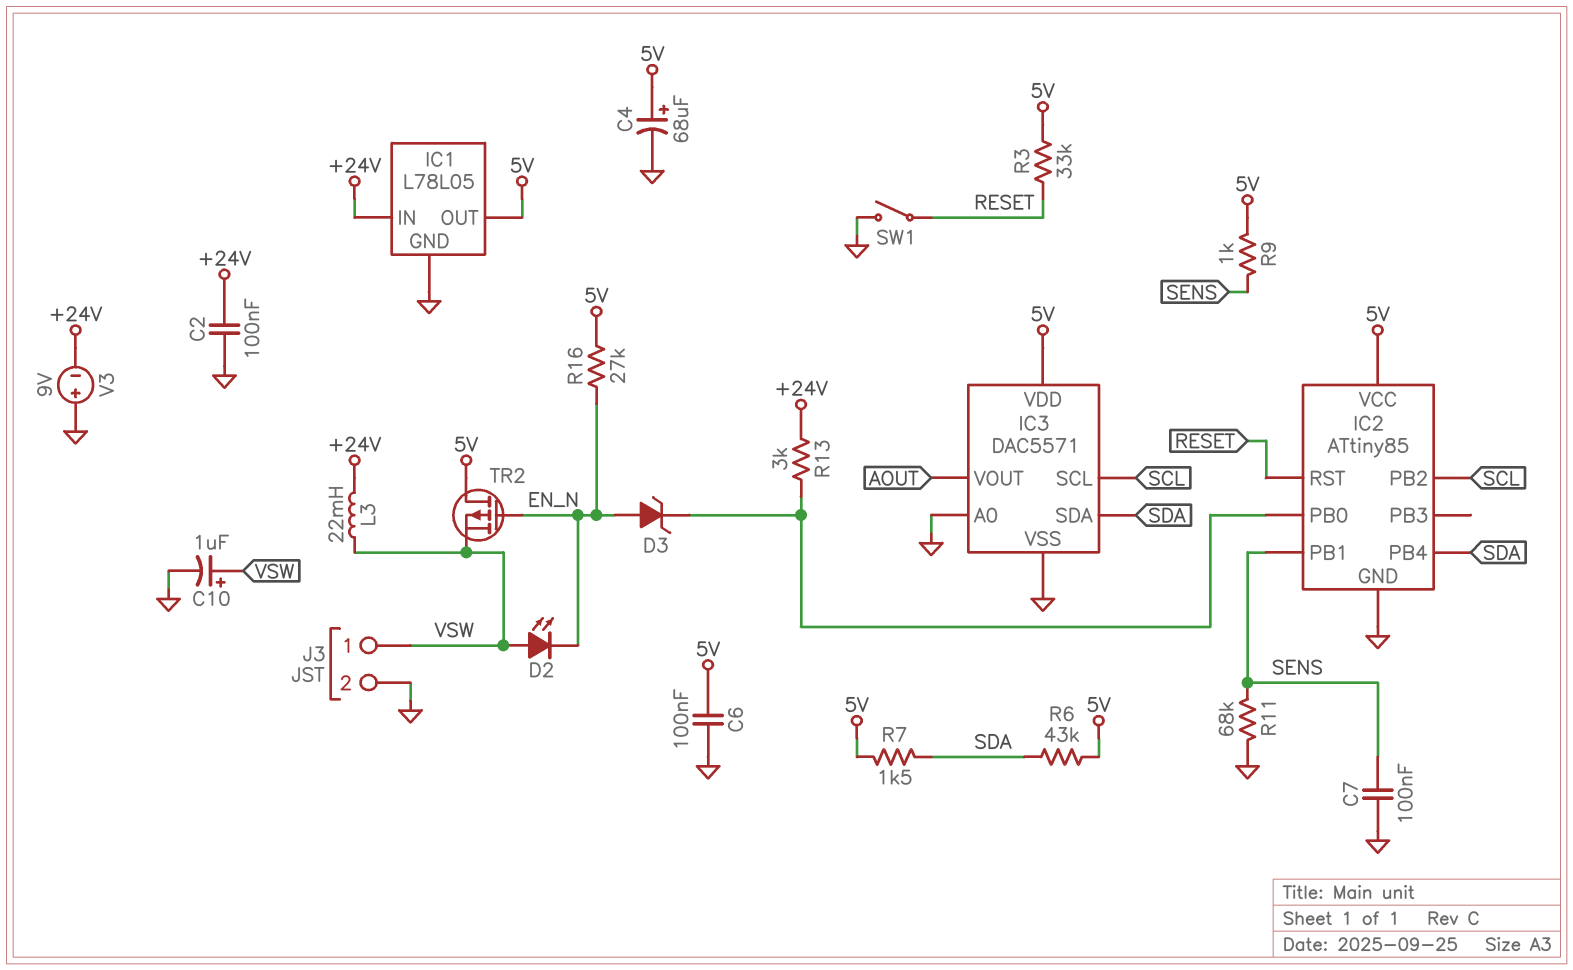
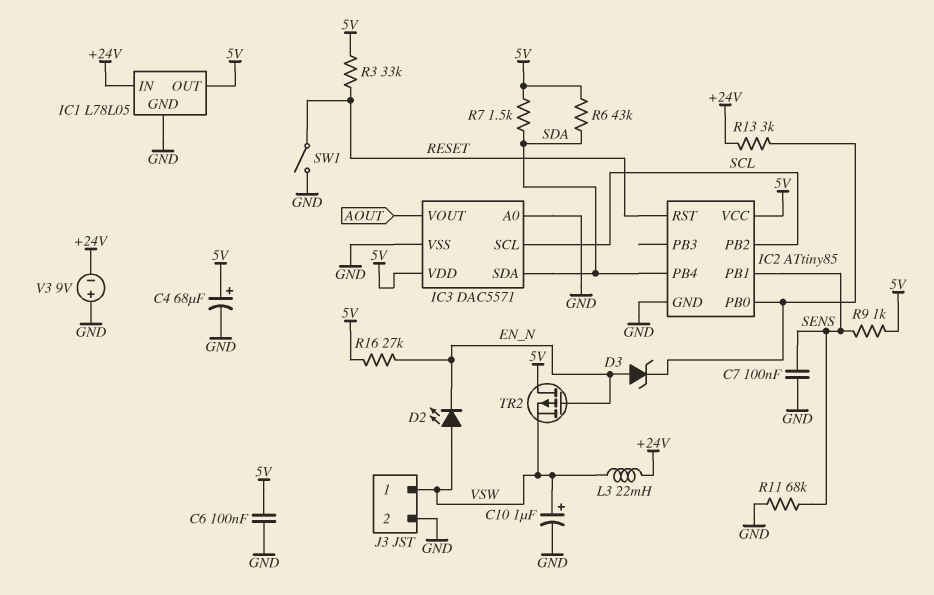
C2: 100nF (+24V, GND) -> none

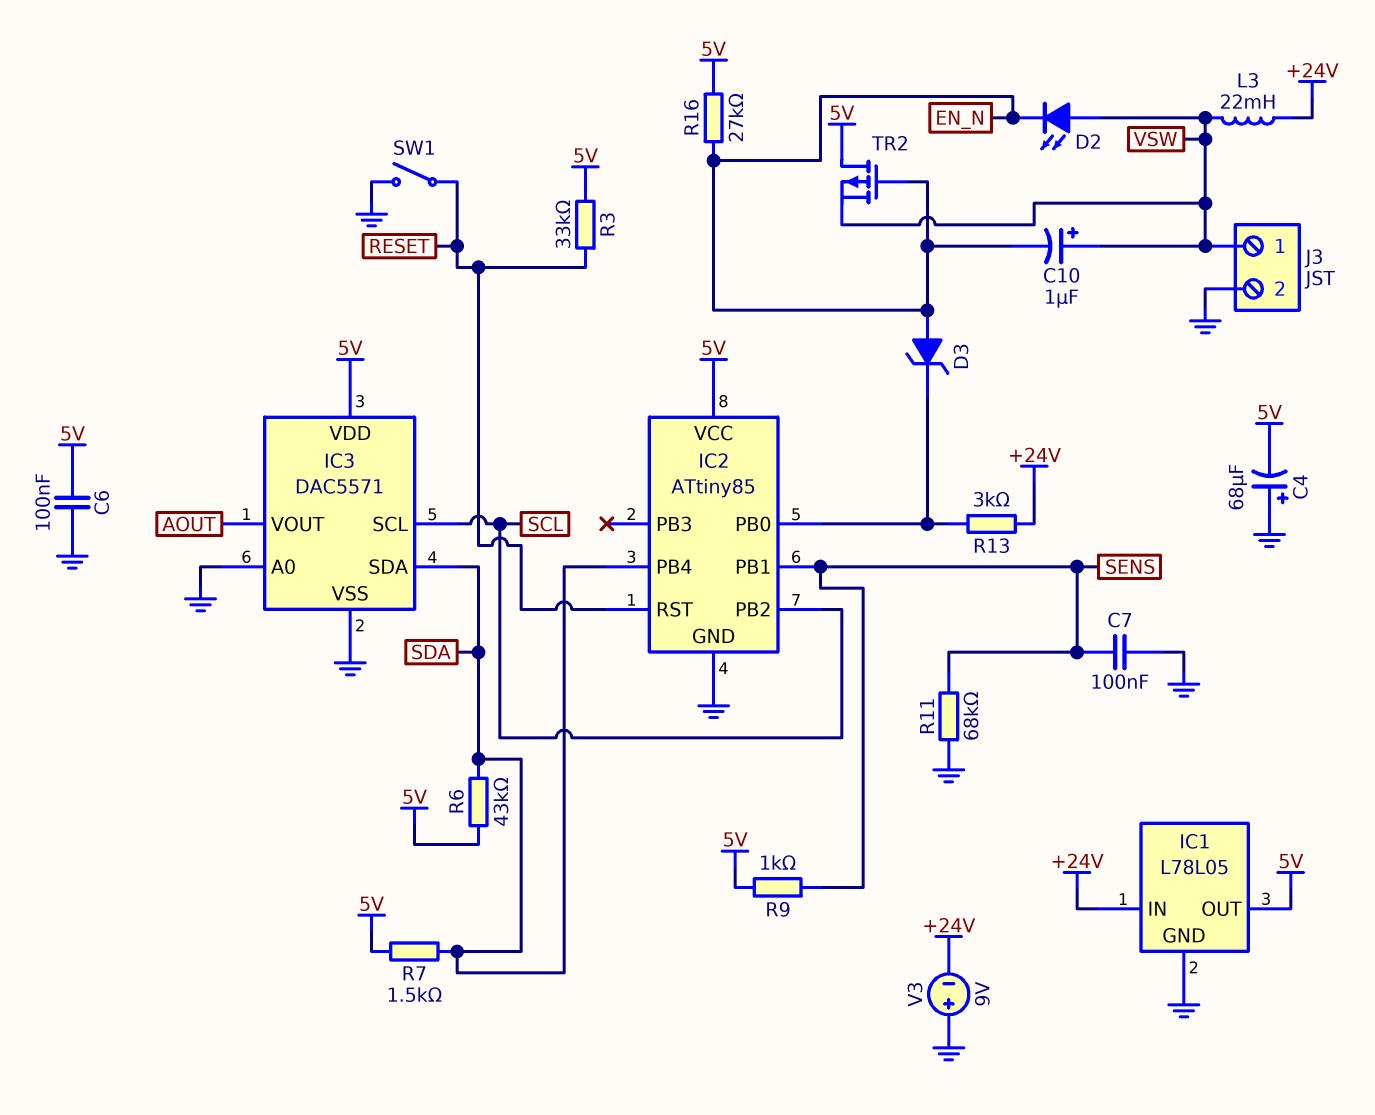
C4: 68uF (plus 5V, minus GND) -> 68uF (plus GND, minus 5V)
C10: 1uF (plus VSW, minus GND) -> 1uF (plus VSW, minus EN_N)

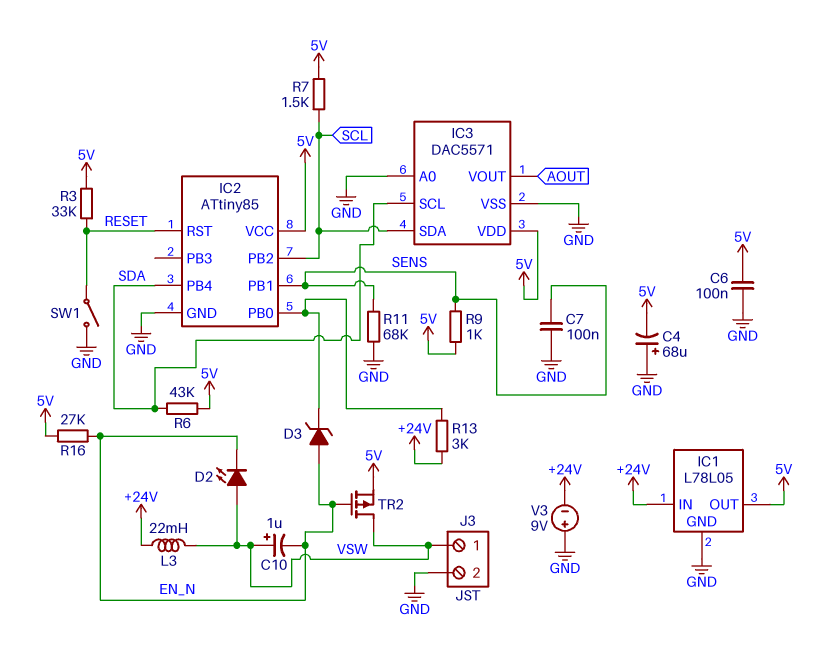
IC3 pin SCL: SCL -> SDA
IC3 pin SDA: SDA -> SCL
R7: 1.5k (5V, SDA) -> 1.5k (5V, SCL)
TR2: PMOS (G EN_N, D 5V, S VSW) -> PMOS (G EN_N, D VSW, S 5V)

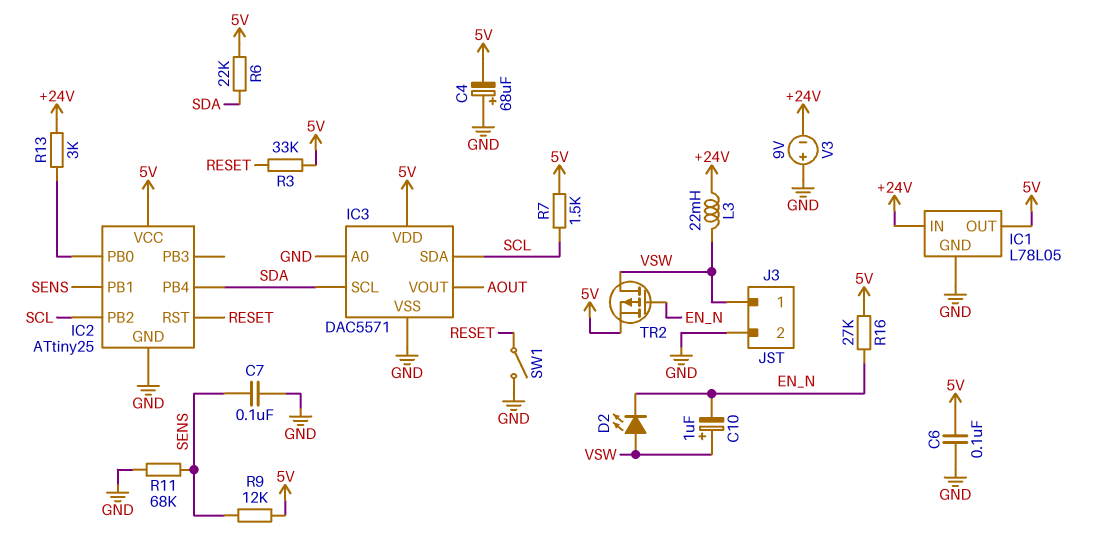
D3: zener (A EN_N, K IC2/PB0) -> none
IC2: ATtiny85 -> ATtiny25
R6: 43k (5V, SDA) -> 22k (5V, SDA)
R9: 1k (5V, SENS) -> 12k (5V, SENS)

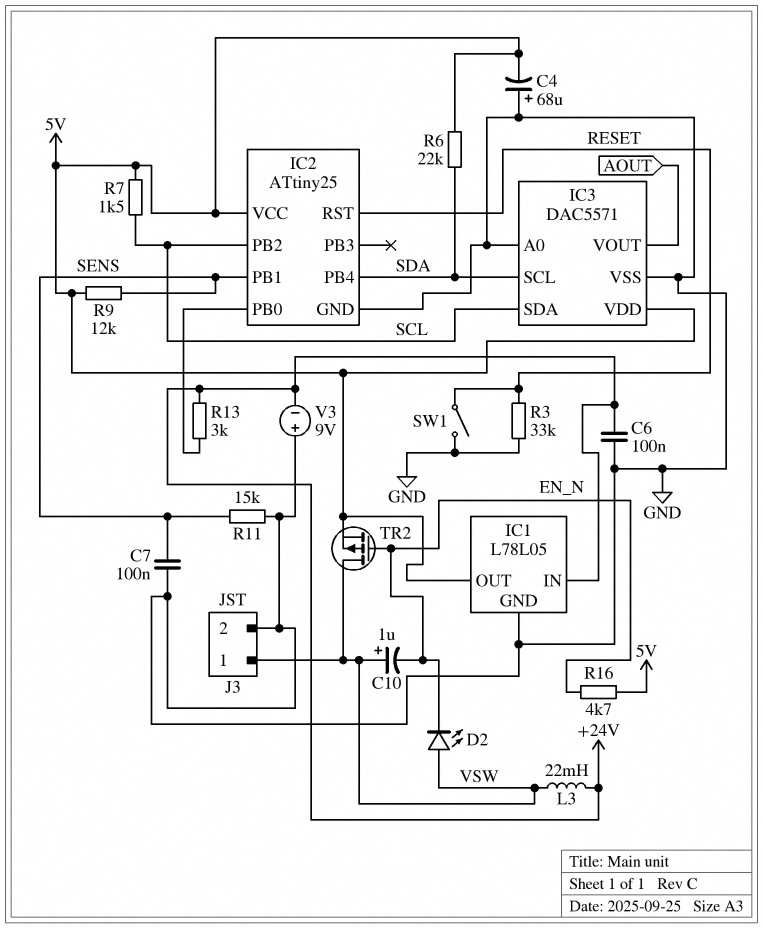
C6: 100nF (5V, GND) -> 100nF (+24V, GND)
R3: 33k (5V, RESET) -> 33k (GND, RESET)
R11: 68k (GND, SENS) -> 15k (GND, SENS)
R16: 27k (5V, EN_N) -> 4.7k (5V, EN_N)

